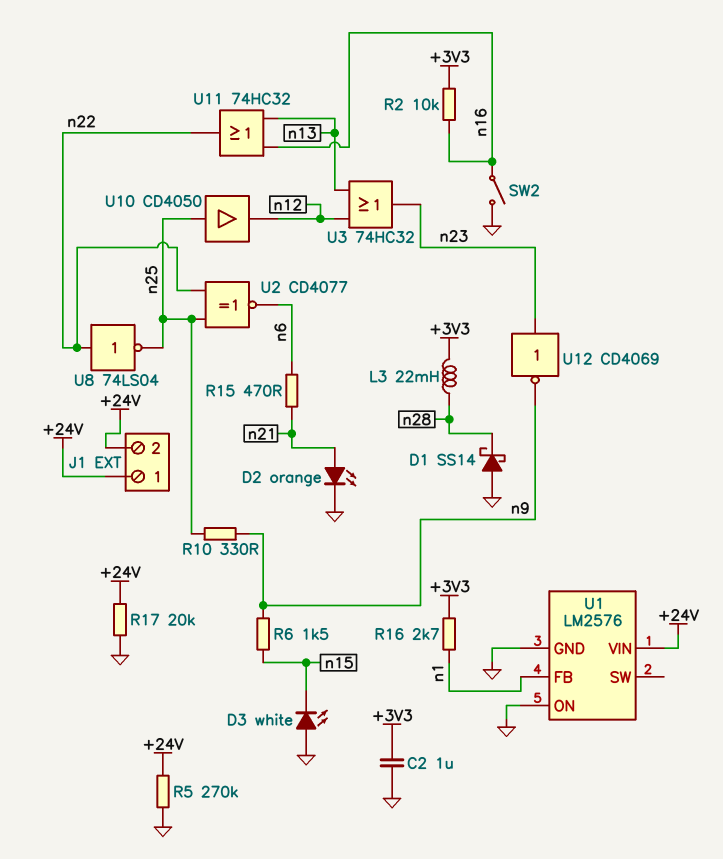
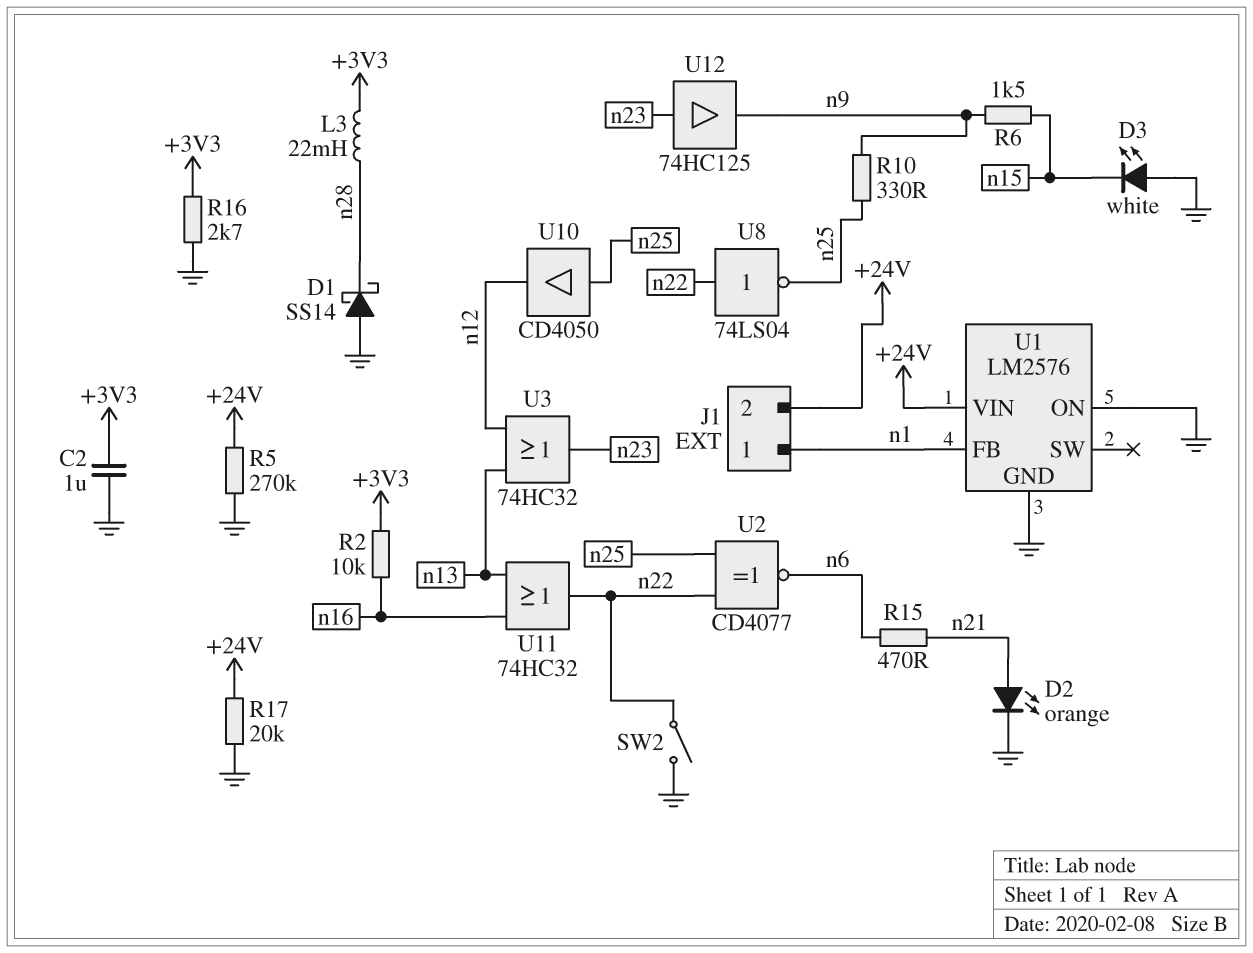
J1 pin 1: +24V -> n1
R16: 2.7k (+3V3, n1) -> 2.7k (+3V3, GND)
SW2: switch (GND, n16) -> switch (GND, n22)
U12: NOT CD4069 (in n23, out n9) -> buffer 74HC125 (in n23, out n9)

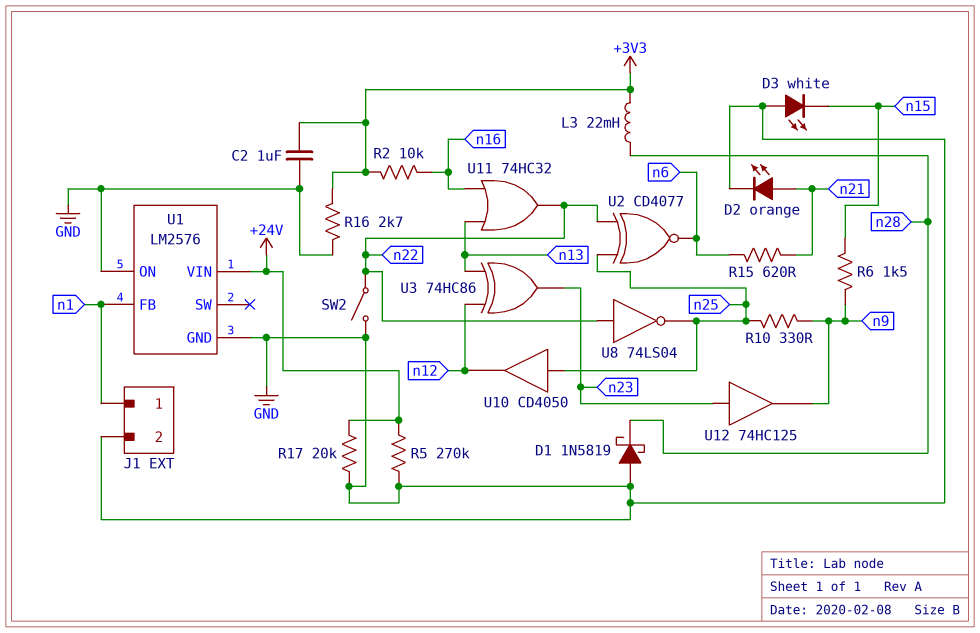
D1: schottky SS14 (A GND, K n28) -> schottky 1N5819 (A GND, K n28)
J1 pin 2: +24V -> GND
R15: 470 (n6, n21) -> 620 (n6, n21)
U3: OR 74HC32 (in n12, in n13, out n23) -> XOR 74HC86 (in n12, in n13, out n23)

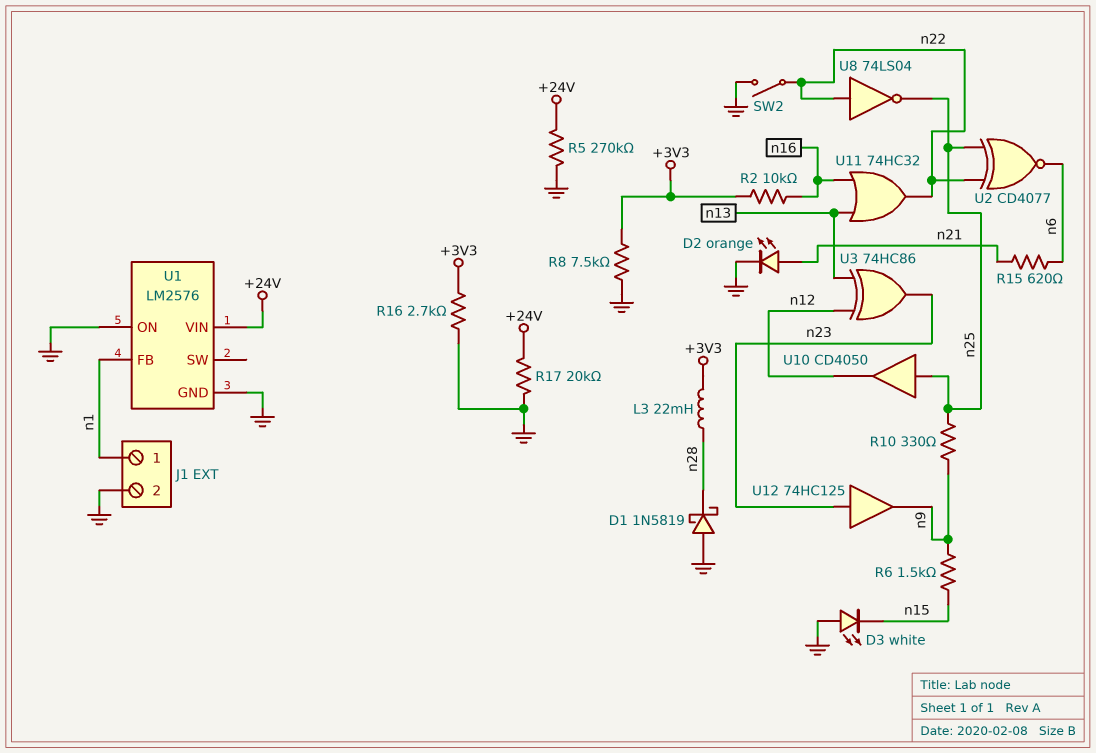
C2: 1uF (+3V3, GND) -> none
R8: none -> 7.5k (+3V3, GND)

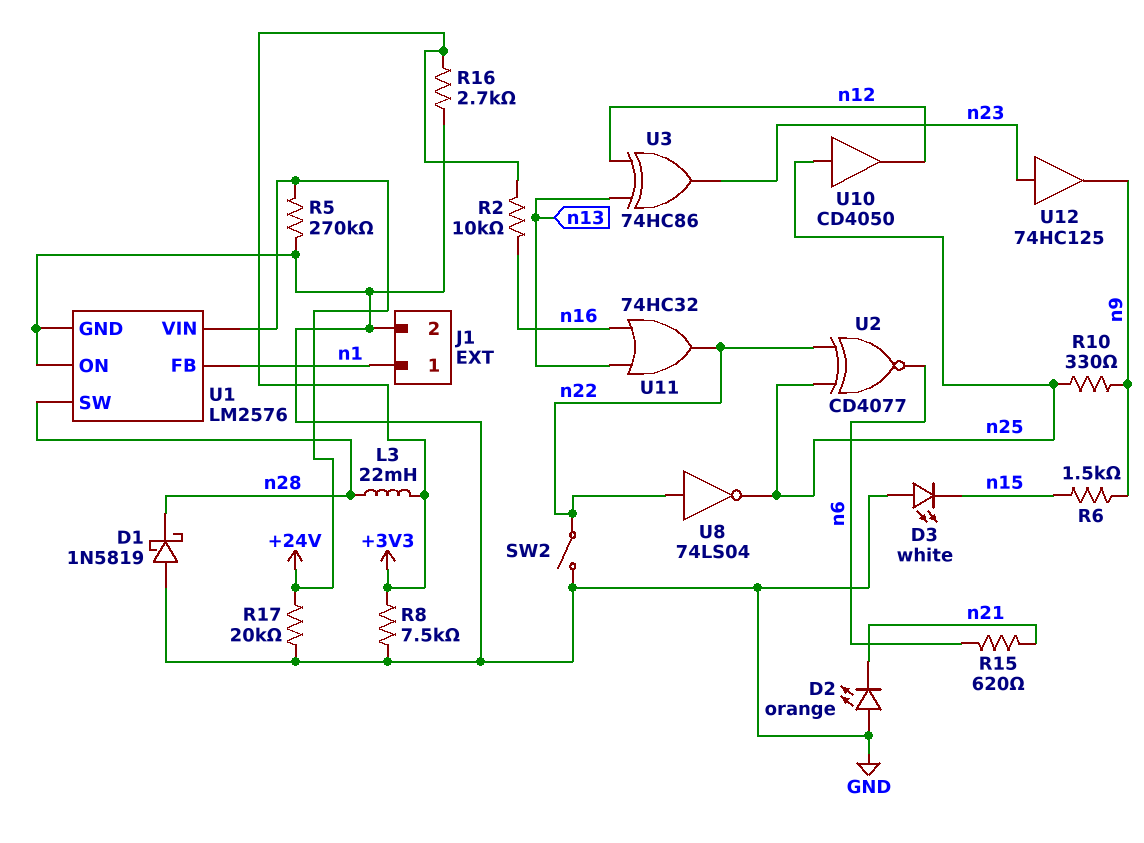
D2: LED orange (A n21, K GND) -> LED orange (A GND, K n21)
U1 pin SW: none -> n28

